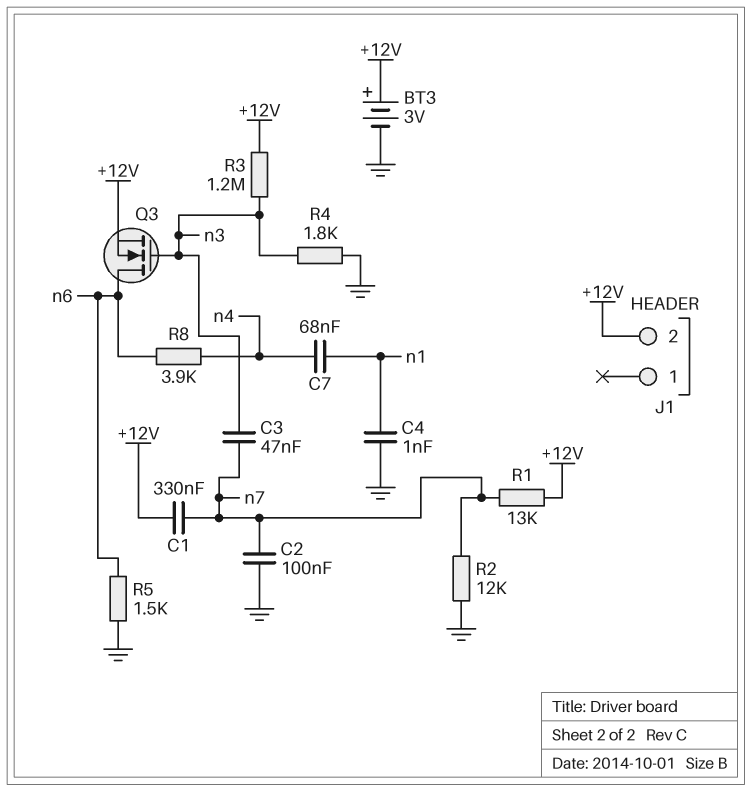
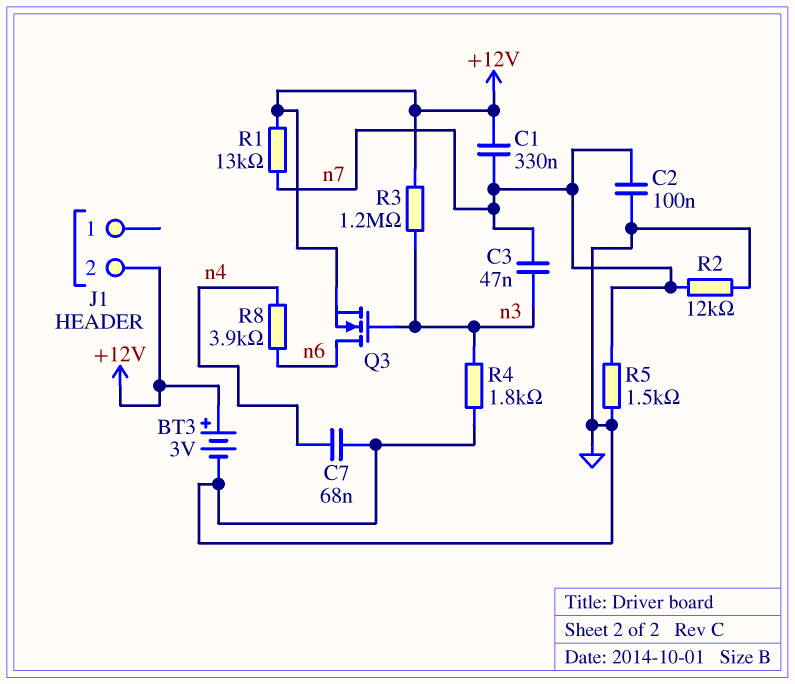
C4: 1nF (GND, n1) -> none
C7: 68nF (n1, n4) -> 68nF (GND, n4)
R5: 1.5k (GND, n6) -> 1.5k (GND, n7)

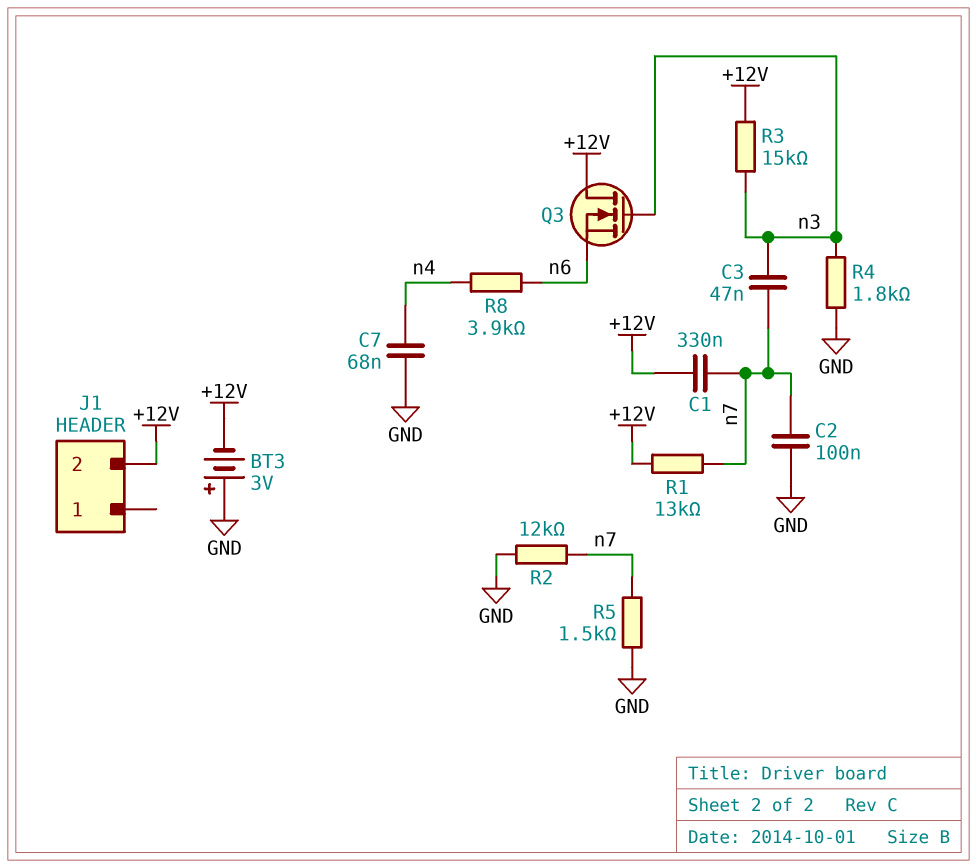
BT3: 3V (plus +12V, minus GND) -> 3V (plus GND, minus +12V)
Q3: NMOS (G n3, D n6, S +12V) -> NMOS (G n3, D +12V, S n6)
R3: 1.2M (+12V, n3) -> 15k (+12V, n3)

